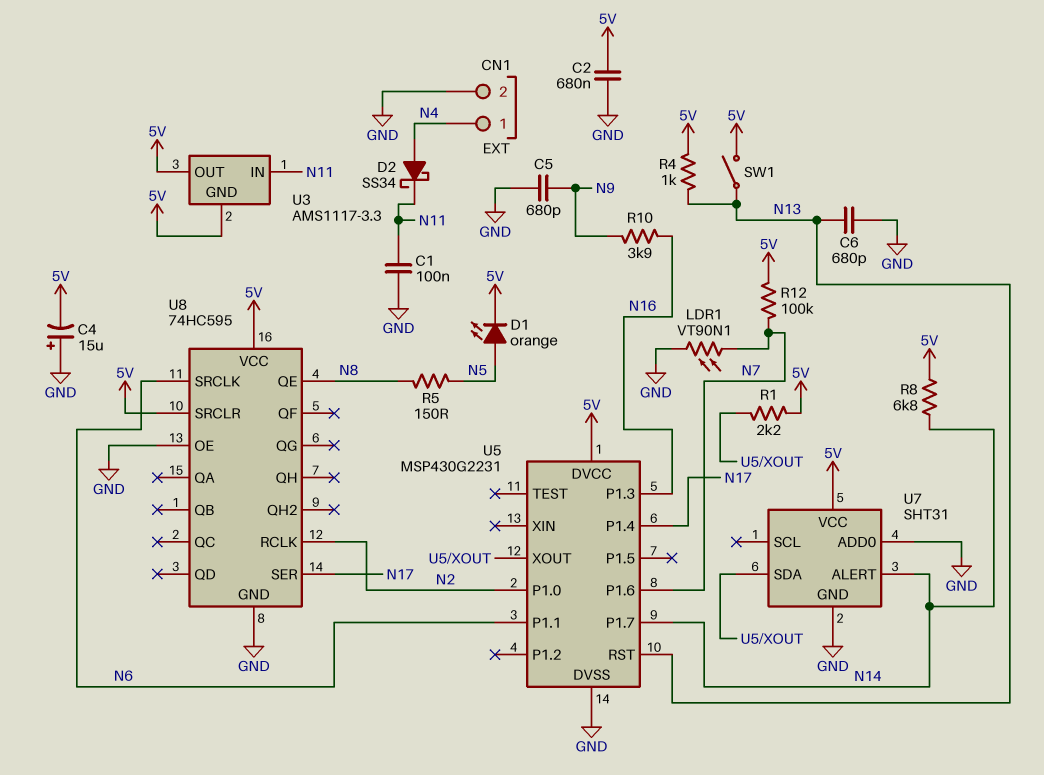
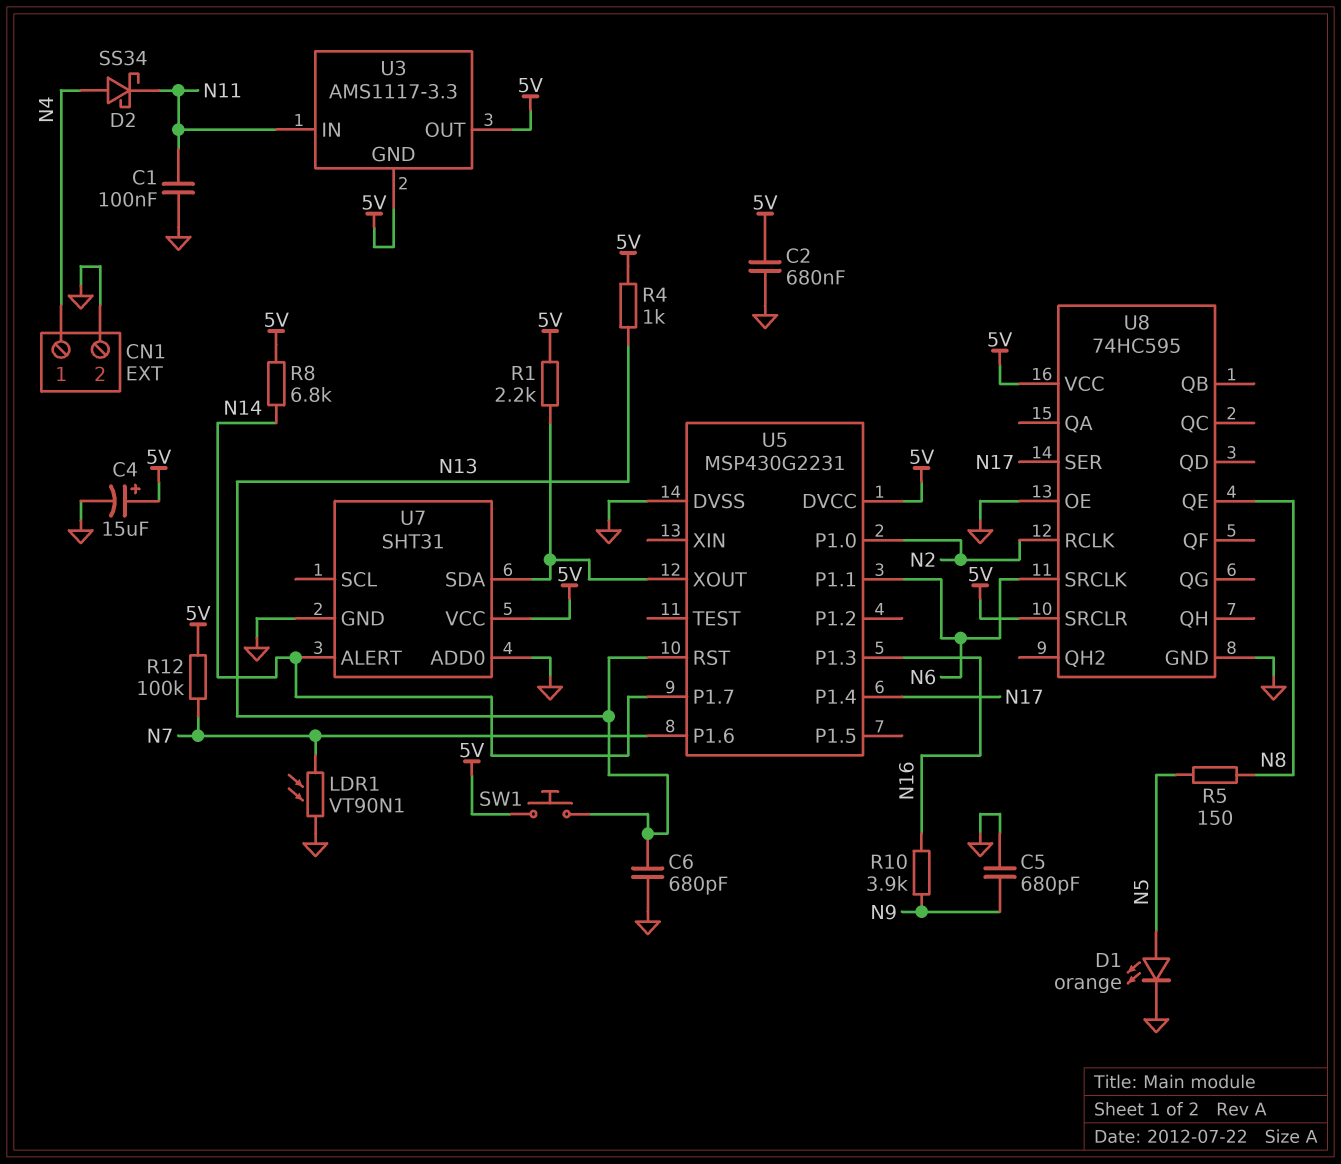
C4: 15uF (plus GND, minus 5V) -> 15uF (plus 5V, minus GND)
D1: LED orange (A N5, K 5V) -> LED orange (A N5, K GND)
SW1: switch (5V, N13) -> button (5V, N13)

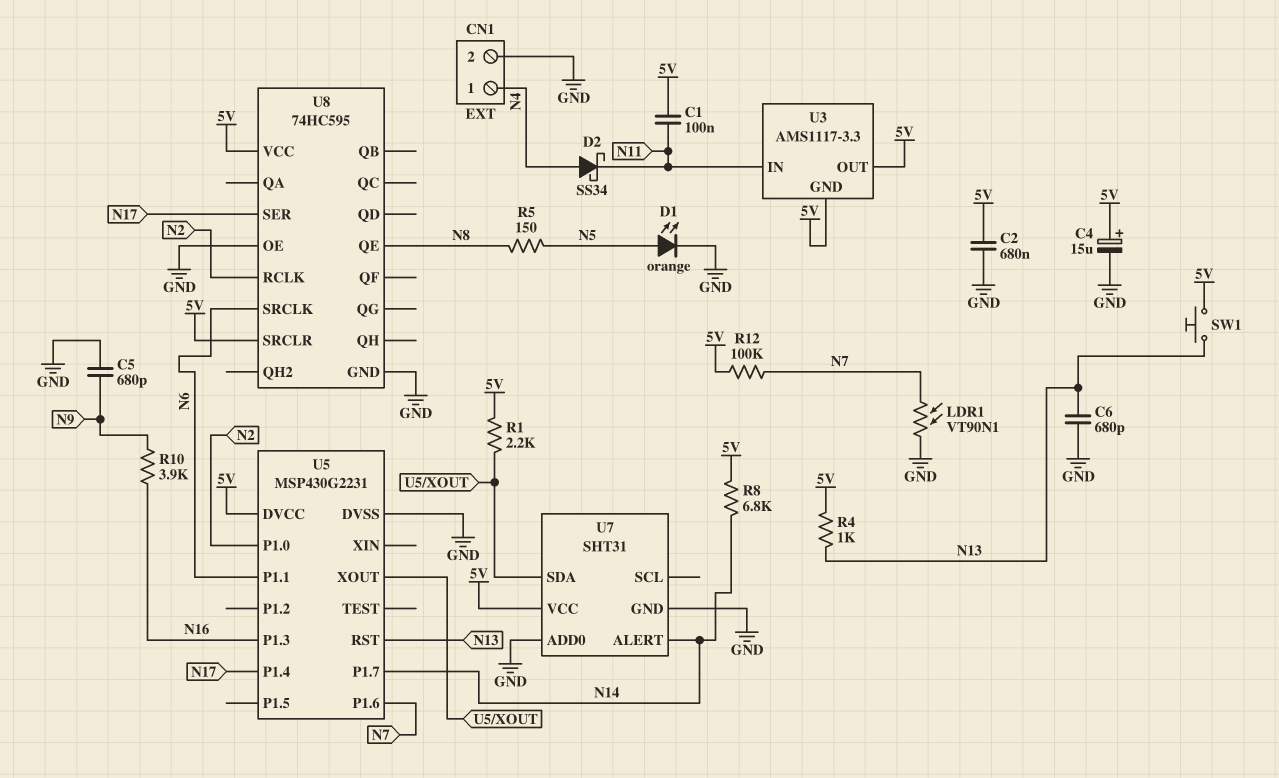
C1: 100nF (GND, N11) -> 100nF (5V, N11)

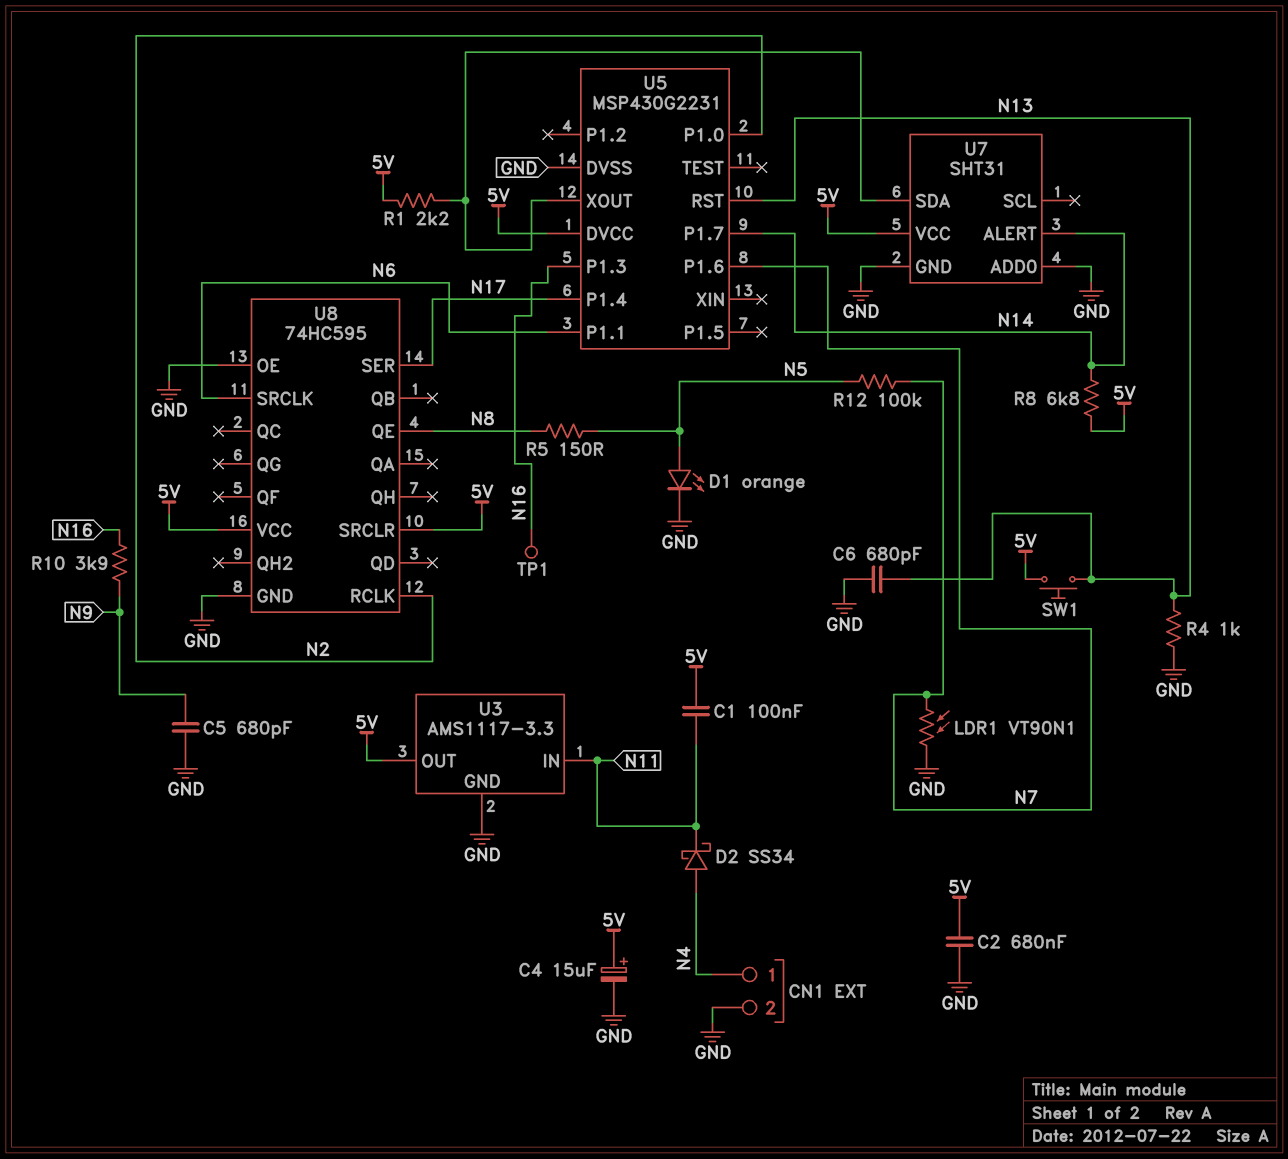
R4: 1k (5V, N13) -> 1k (GND, N13)
R12: 100k (5V, N7) -> 100k (N5, N7)
TP1: none -> test point (N16)
U3 pin GND: 5V -> GND

